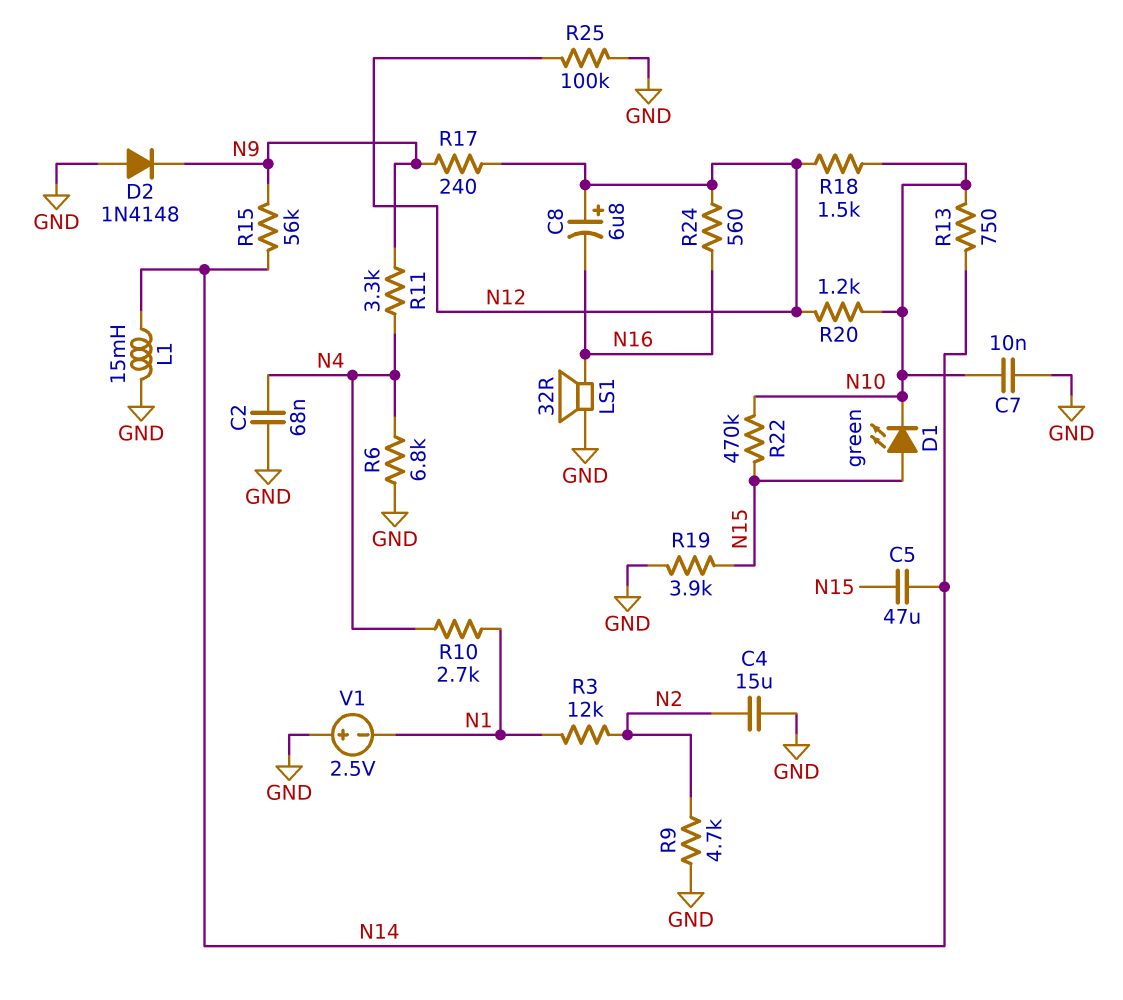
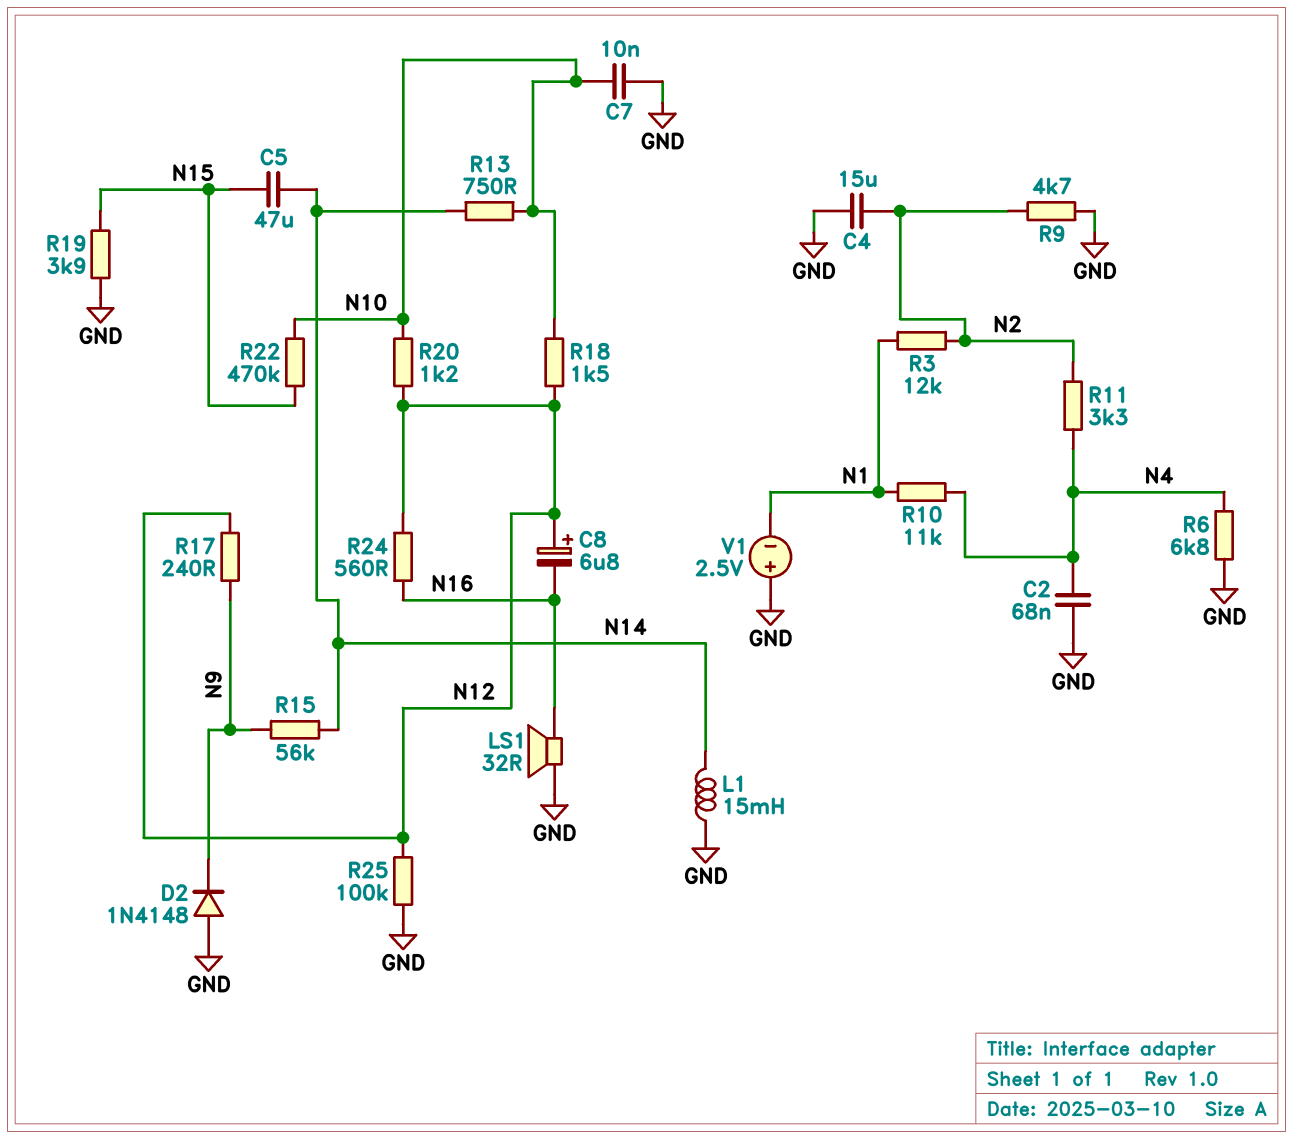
D1: LED green (A N15, K N10) -> none
R10: 2.7k (N1, N4) -> 11k (N1, N4)
R11: 3.3k (N4, N9) -> 3.3k (N2, N4)

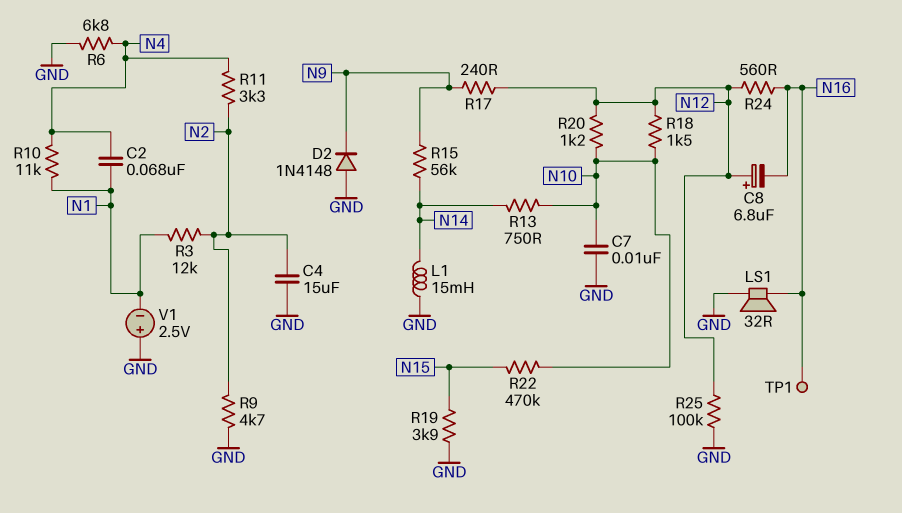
C2: 68nF (GND, N4) -> 68nF (N1, N4)
C5: 47uF (N14, N15) -> none
TP1: none -> test point (N16)

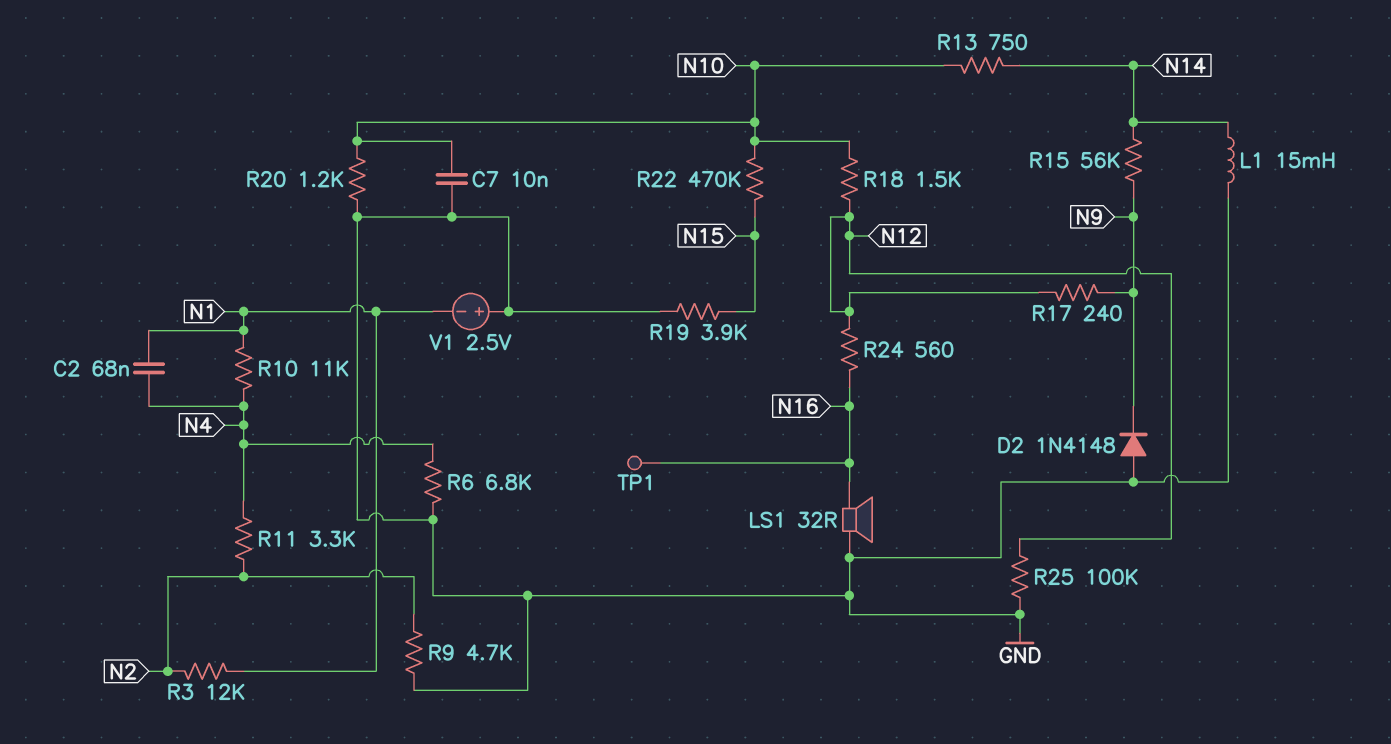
C4: 15uF (GND, N2) -> none
C8: 6.8uF (plus N12, minus N16) -> none
R20: 1.2k (N10, N12) -> 1.2k (GND, N10)

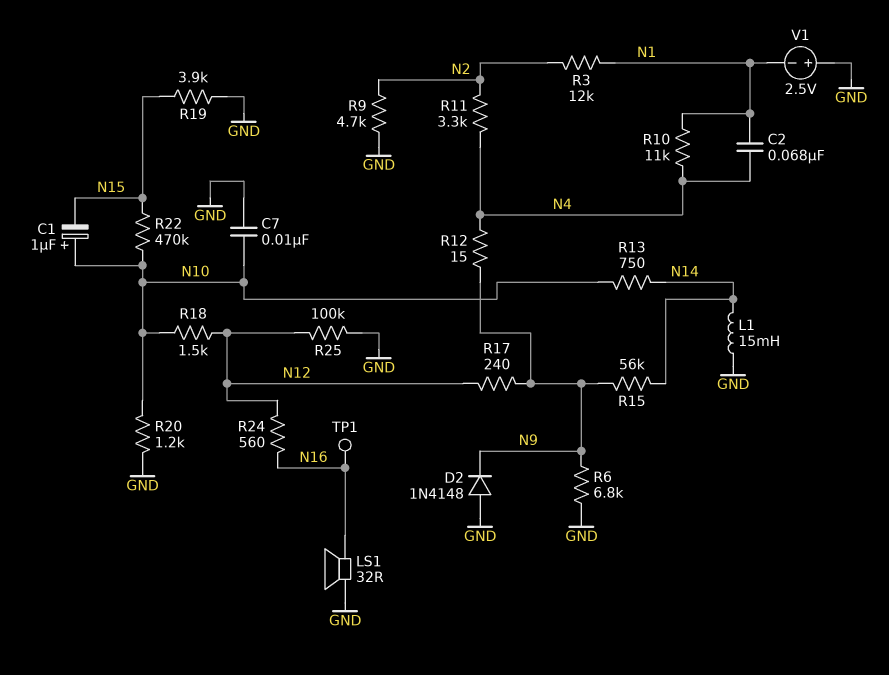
C1: none -> 1uF (plus N10, minus N15)
R6: 6.8k (GND, N4) -> 6.8k (GND, N9)
R12: none -> 15 (N4, N9)

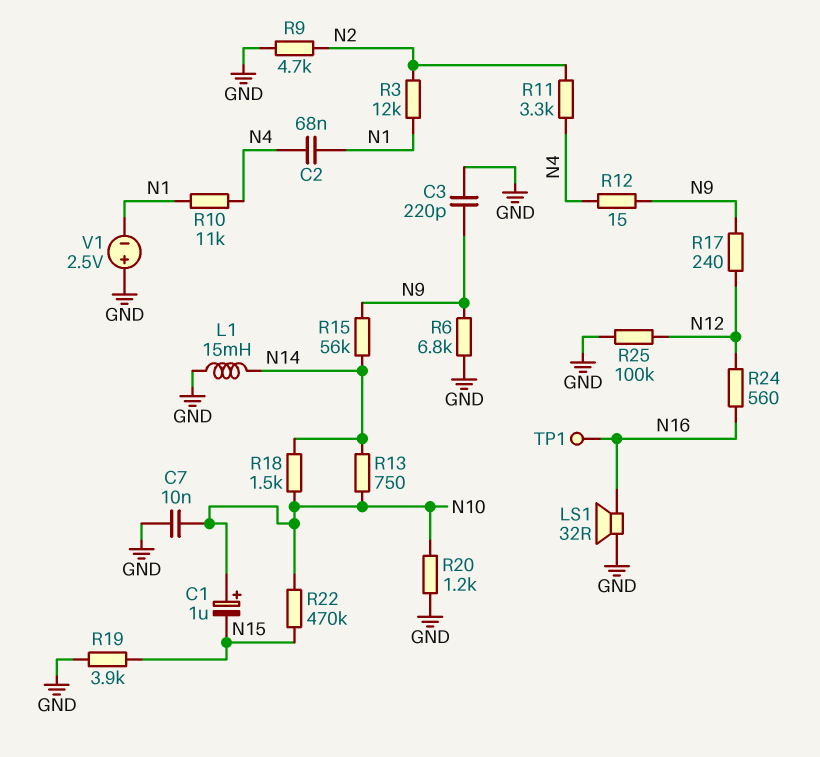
C3: none -> 220pF (GND, N9)
D2: diode 1N4148 (A GND, K N9) -> none
R18: 1.5k (N10, N12) -> 1.5k (N10, N14)

